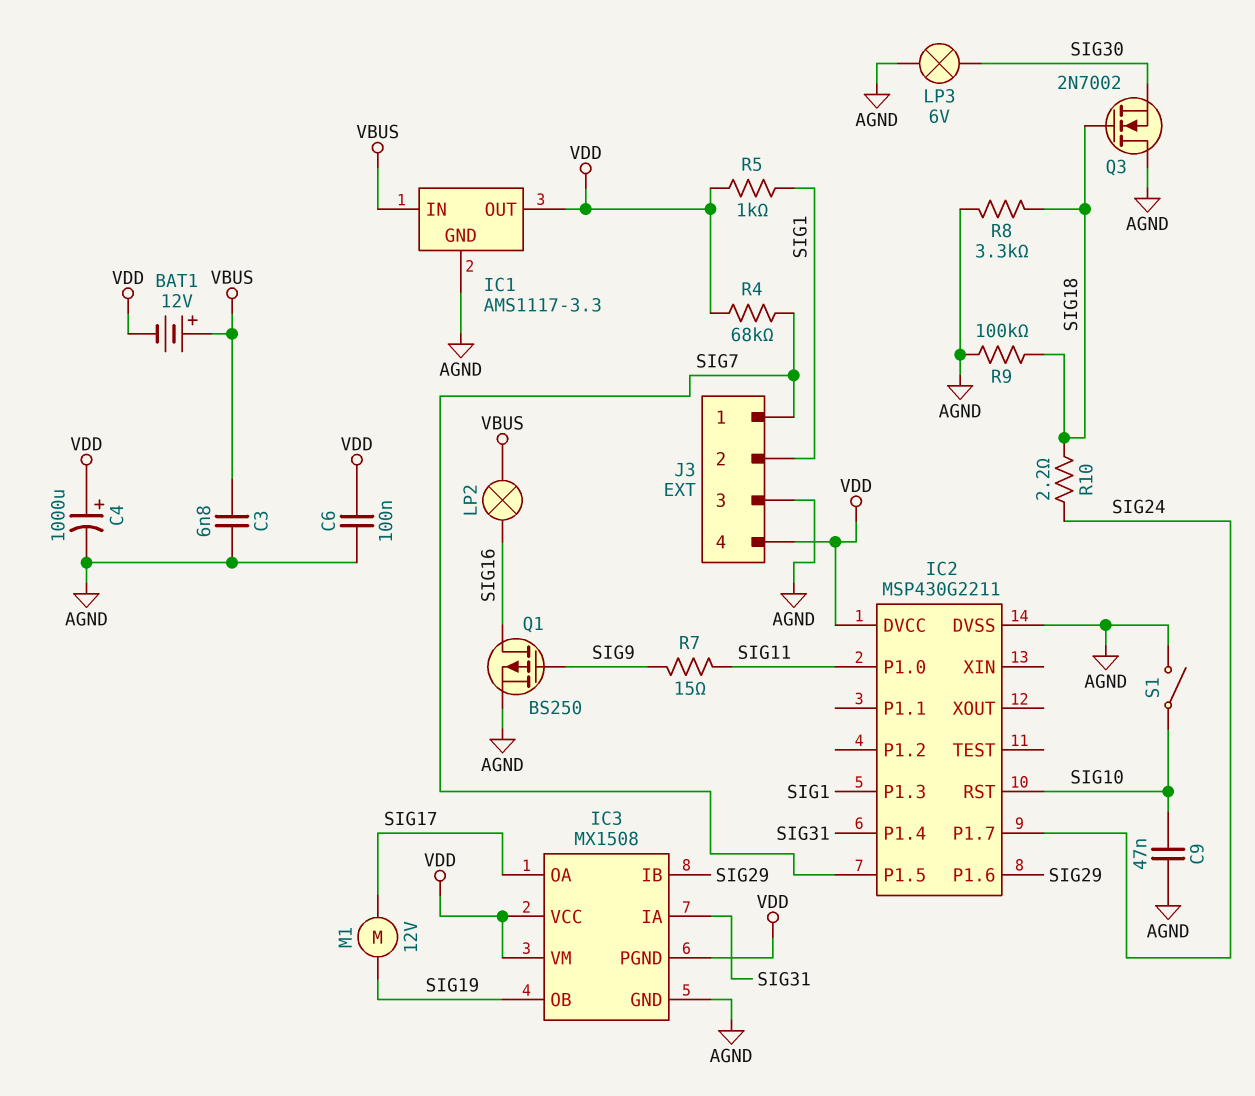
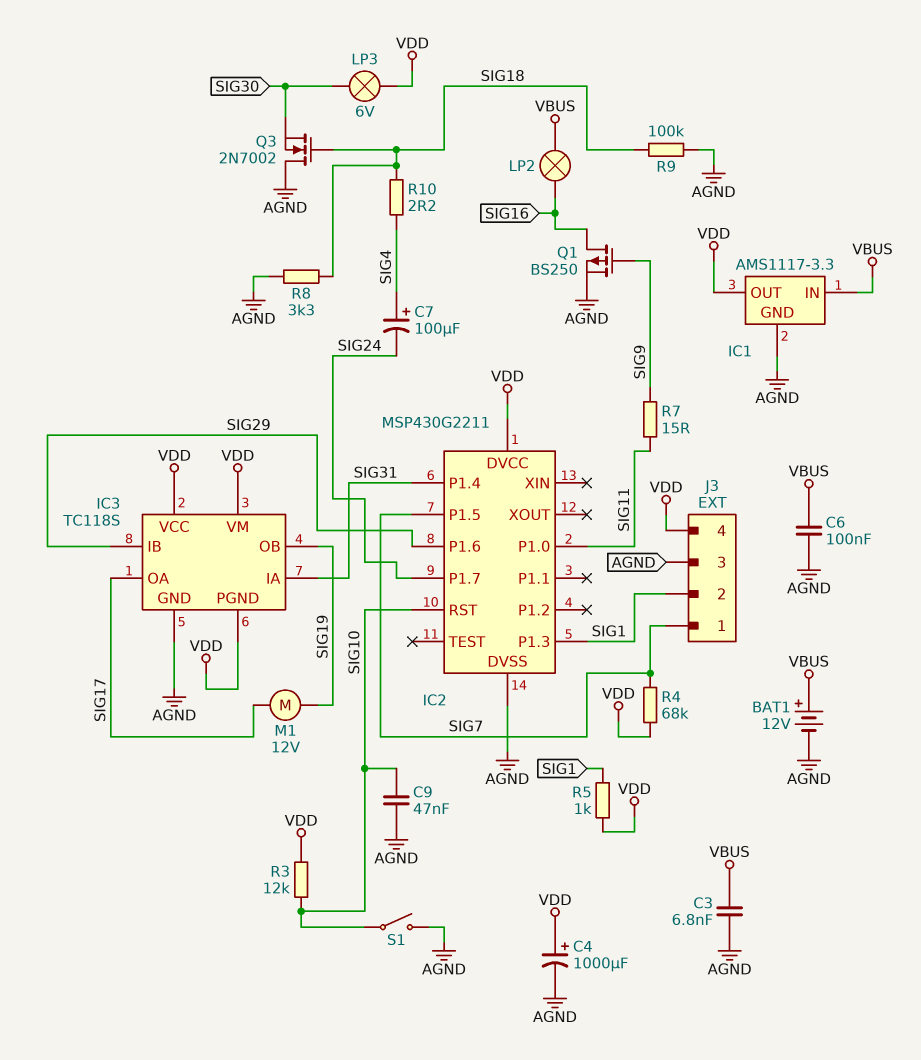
BAT1: 12V (plus VBUS, minus VDD) -> 12V (plus VBUS, minus AGND)
C6: 100nF (AGND, VDD) -> 100nF (AGND, VBUS)
C7: none -> 100uF (plus SIG4, minus SIG24)
IC3: MX1508 -> TC118S
LP3: lamp 6V (AGND, SIG30) -> lamp 6V (SIG30, VDD)
R3: none -> 12k (SIG10, VDD)
R10: 2.2 (SIG18, SIG24) -> 2.2 (SIG4, SIG18)

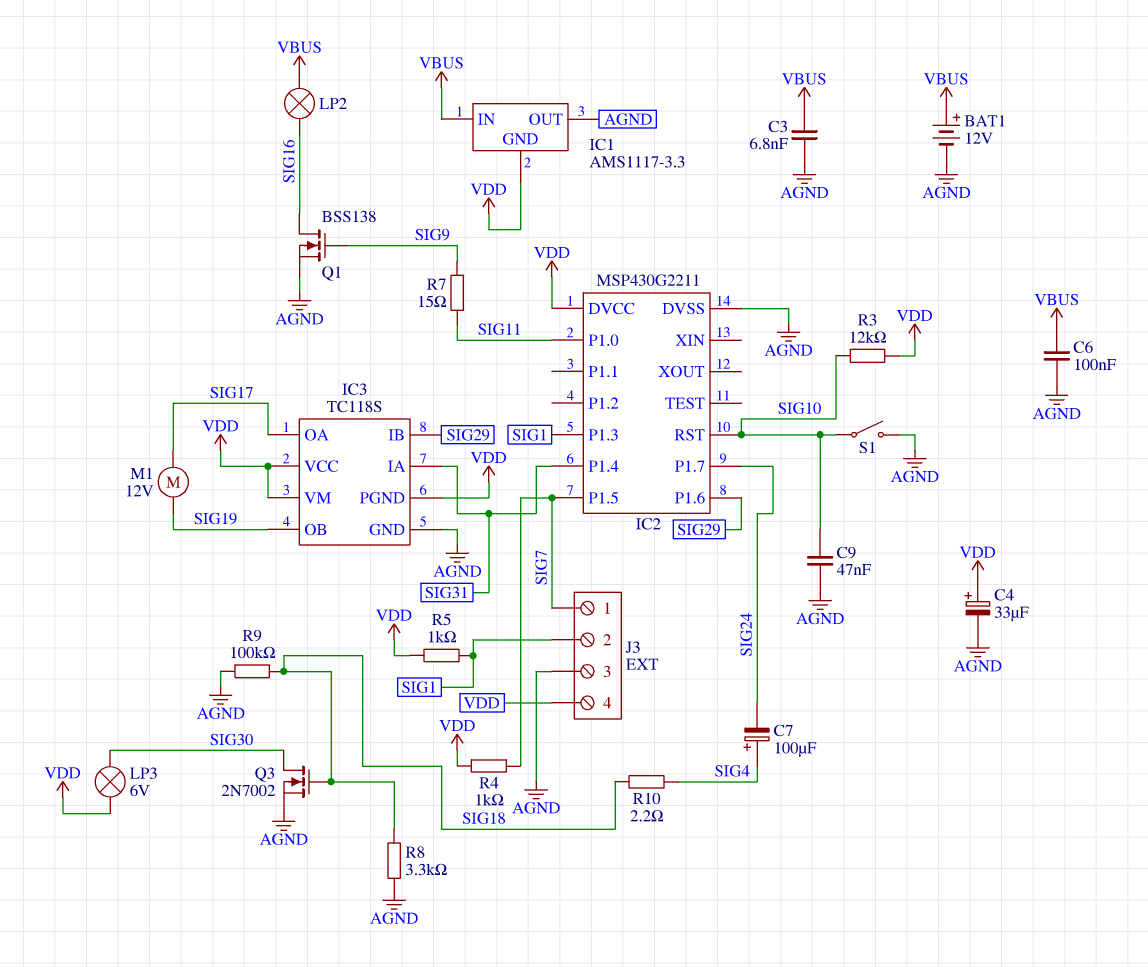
C4: 1000uF (plus VDD, minus AGND) -> 33uF (plus VDD, minus AGND)
IC1 pin GND: AGND -> VDD
IC1 pin OUT: VDD -> AGND
Q1: PMOS BS250 (G SIG9, D SIG16, S AGND) -> NMOS BSS138 (G SIG9, D SIG16, S AGND)
Q3: NMOS 2N7002 (G SIG18, D AGND, S SIG30) -> NMOS 2N7002 (G SIG18, D SIG30, S AGND)
R4: 68k (SIG7, VDD) -> 1k (SIG7, VDD)

